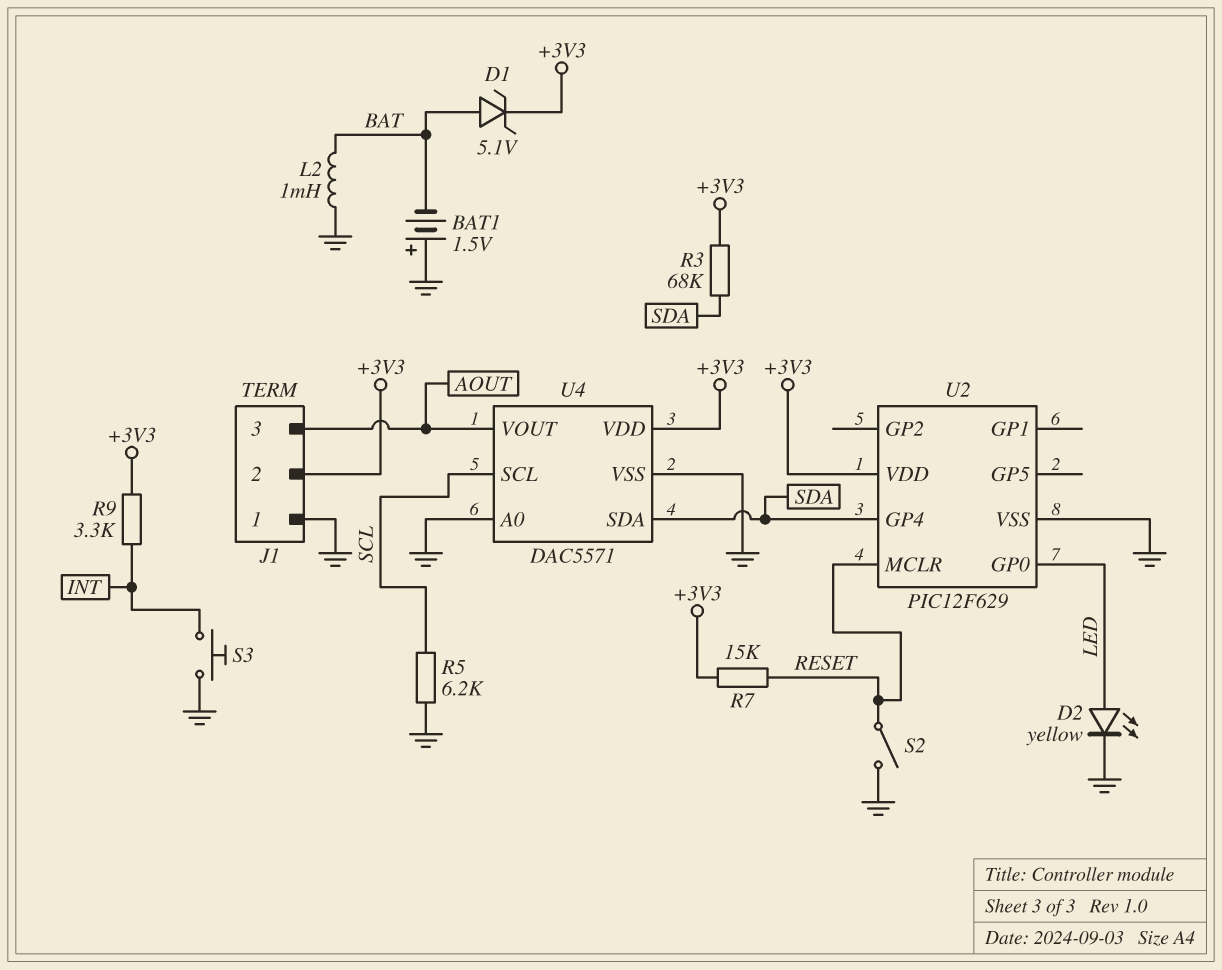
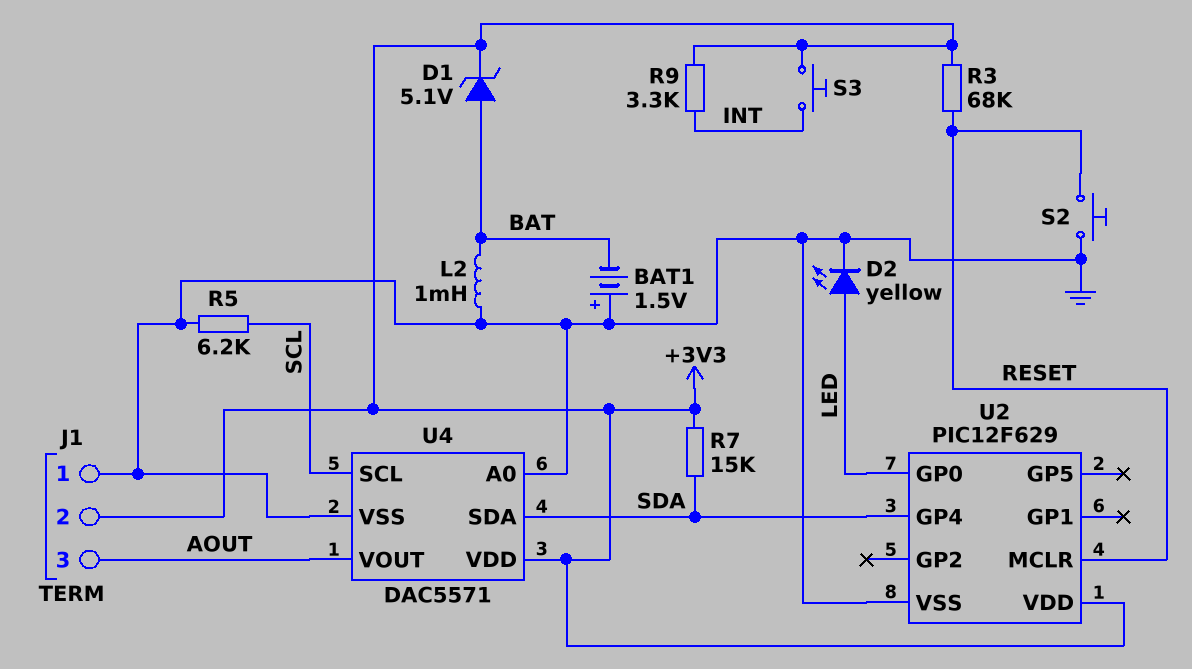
R3: 68k (+3V3, SDA) -> 68k (+3V3, RESET)
R7: 15k (+3V3, RESET) -> 15k (+3V3, SDA)
S2: switch (GND, RESET) -> button (GND, RESET)
S3: button (GND, INT) -> button (+3V3, INT)

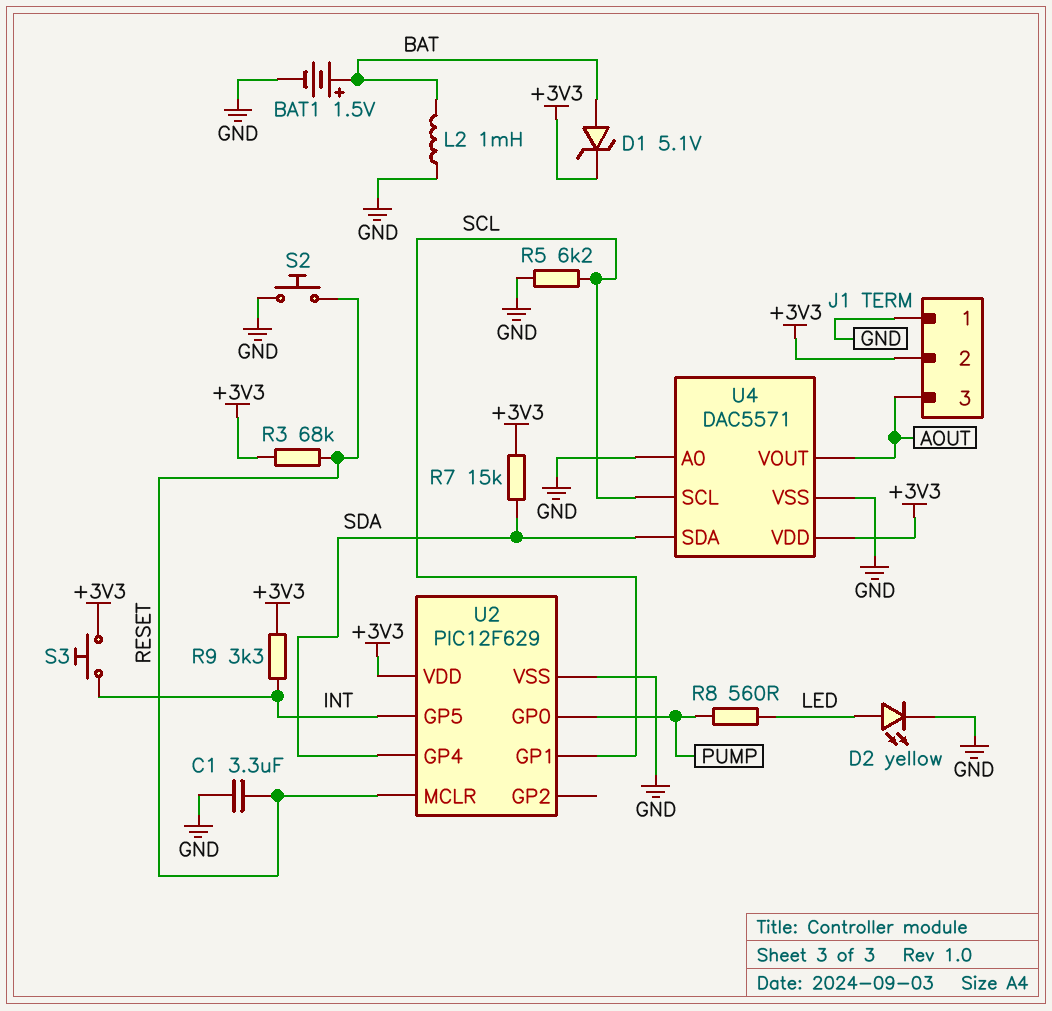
BAT1: 1.5V (plus GND, minus BAT) -> 1.5V (plus BAT, minus GND)
C1: none -> 3.3uF (GND, RESET)
R8: none -> 560 (LED, PUMP)
U2 pin GP0: LED -> PUMP
U2 pin GP1: none -> SCL
U2 pin GP5: none -> INT

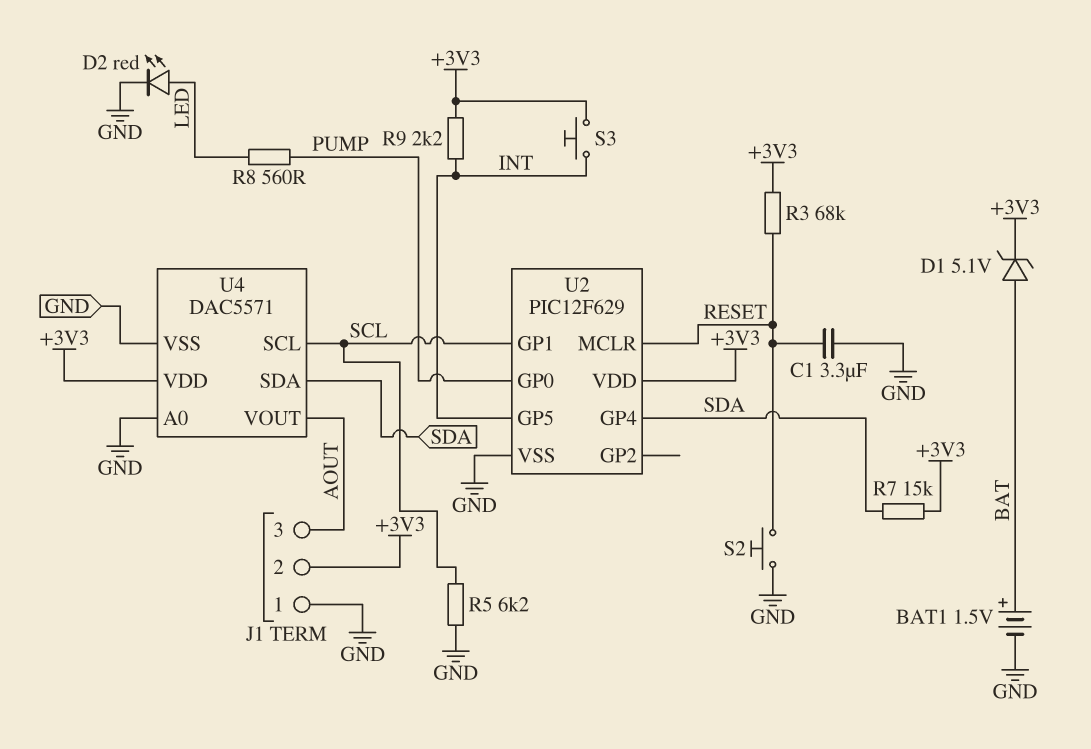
D2: LED yellow (A LED, K GND) -> LED red (A LED, K GND)
L2: 1mH (BAT, GND) -> none
R9: 3.3k (+3V3, INT) -> 2.2k (+3V3, INT)

